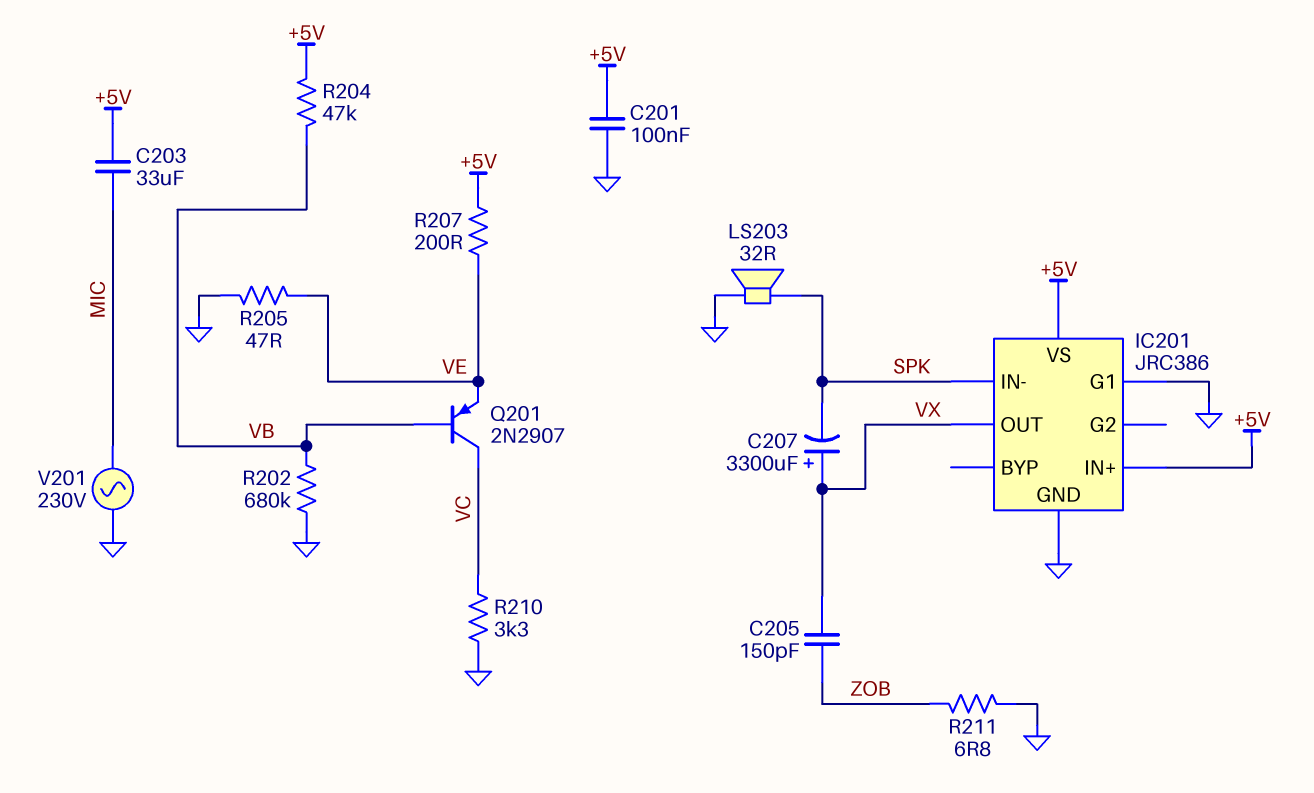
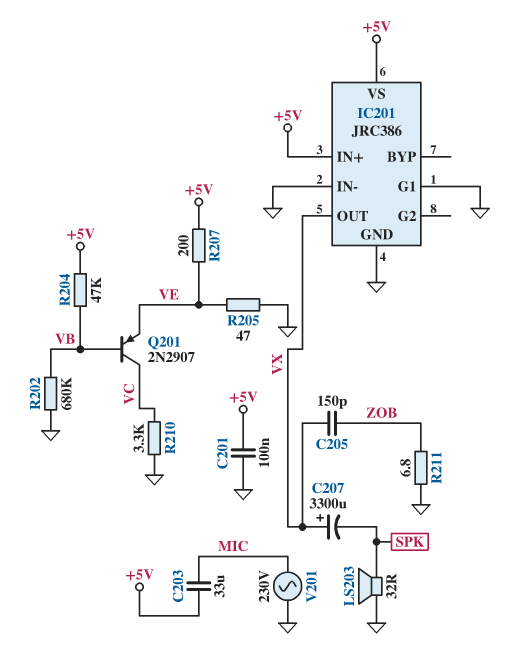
IC201 pin IN-: SPK -> GND

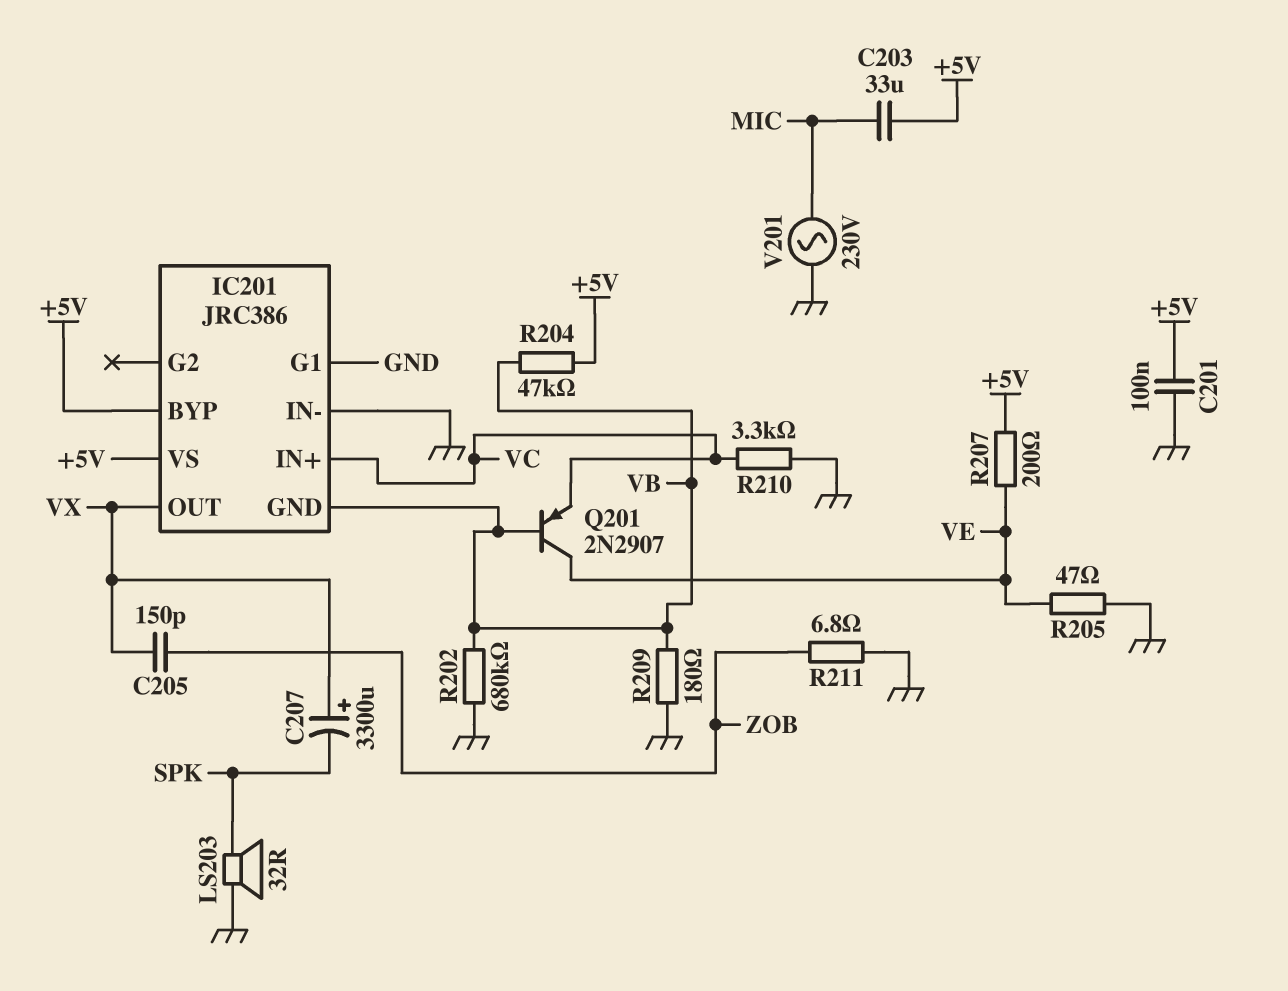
IC201 pin BYP: none -> +5V
IC201 pin GND: GND -> VB
IC201 pin IN+: +5V -> VC
Q201: PNP 2N2907 (B VB, C VC, E VE) -> PNP 2N2907 (B VB, C VE, E VC)
R209: none -> 180 (GND, VB)

